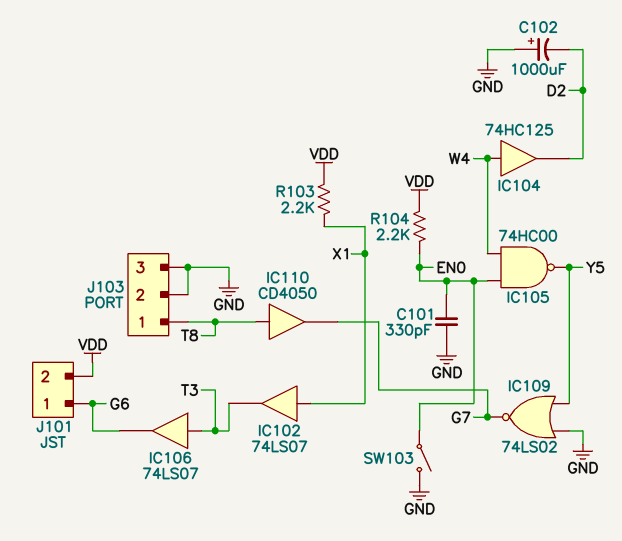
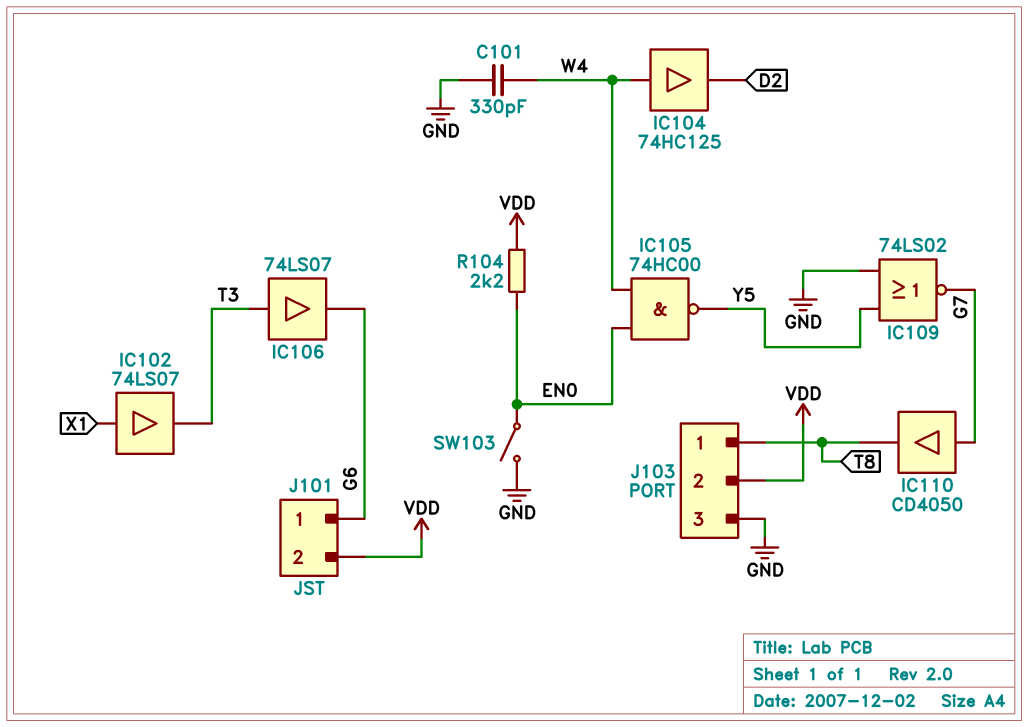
C101: 330pF (EN0, GND) -> 330pF (GND, W4)
C102: 1000uF (plus GND, minus D2) -> none
IC110: buffer CD4050 (in T8, out G7) -> buffer CD4050 (in G7, out T8)
J103 pin 2: GND -> VDD
R103: 2.2k (VDD, X1) -> none

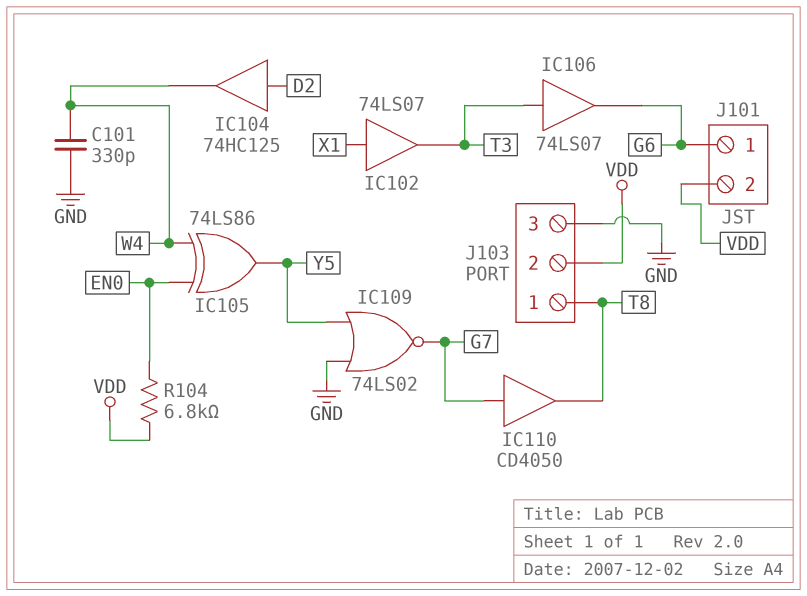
IC104: buffer 74HC125 (in W4, out D2) -> buffer 74HC125 (in D2, out W4)
IC105: NAND 74HC00 (in EN0, in W4, out Y5) -> XOR 74LS86 (in EN0, in W4, out Y5)
R104: 2.2k (EN0, VDD) -> 6.8k (EN0, VDD)
SW103: switch (EN0, GND) -> none

